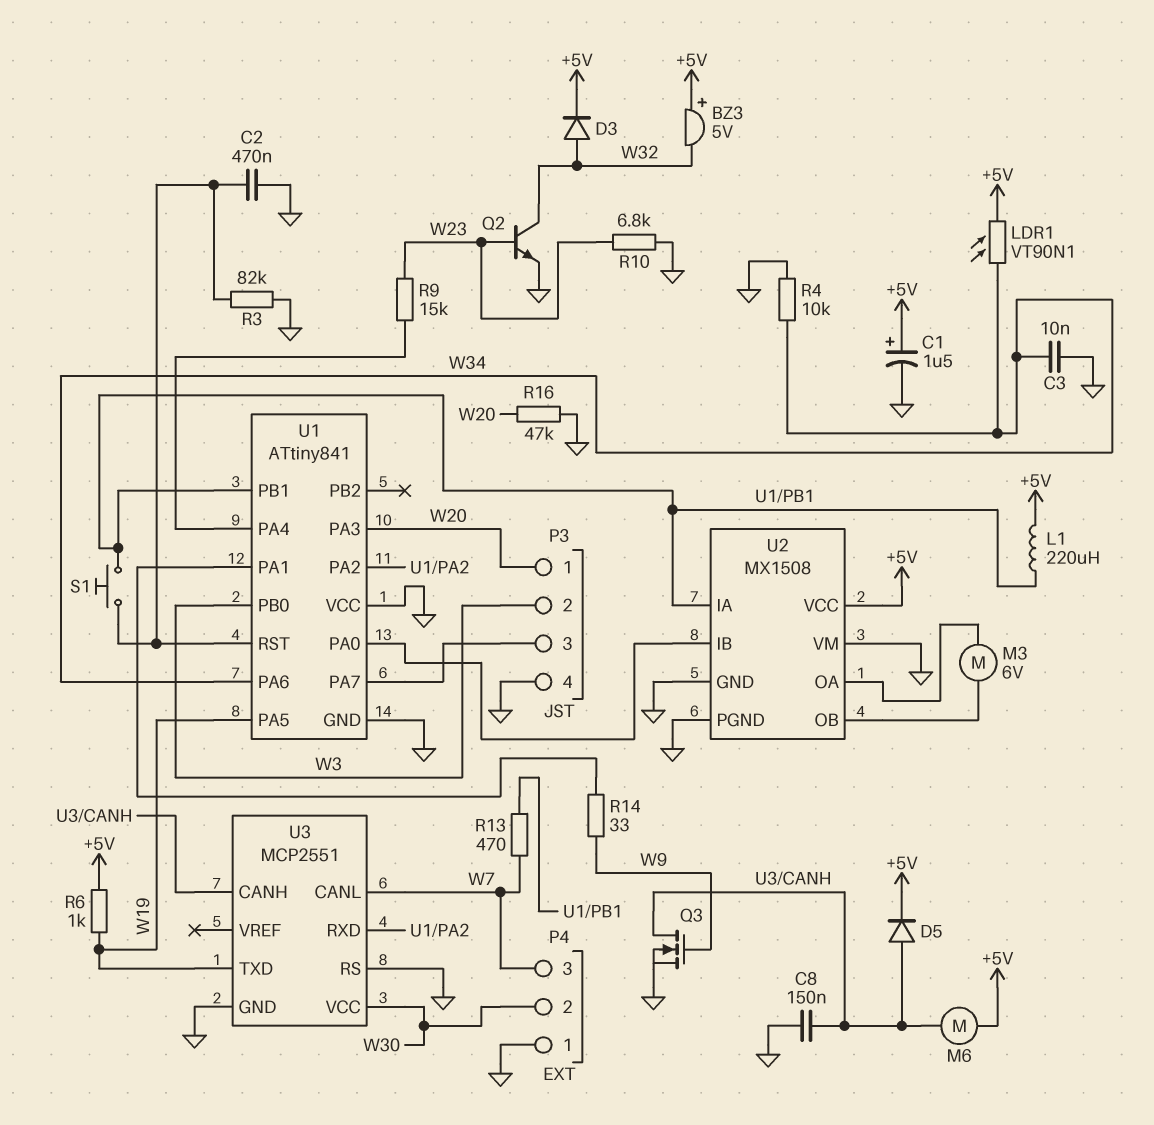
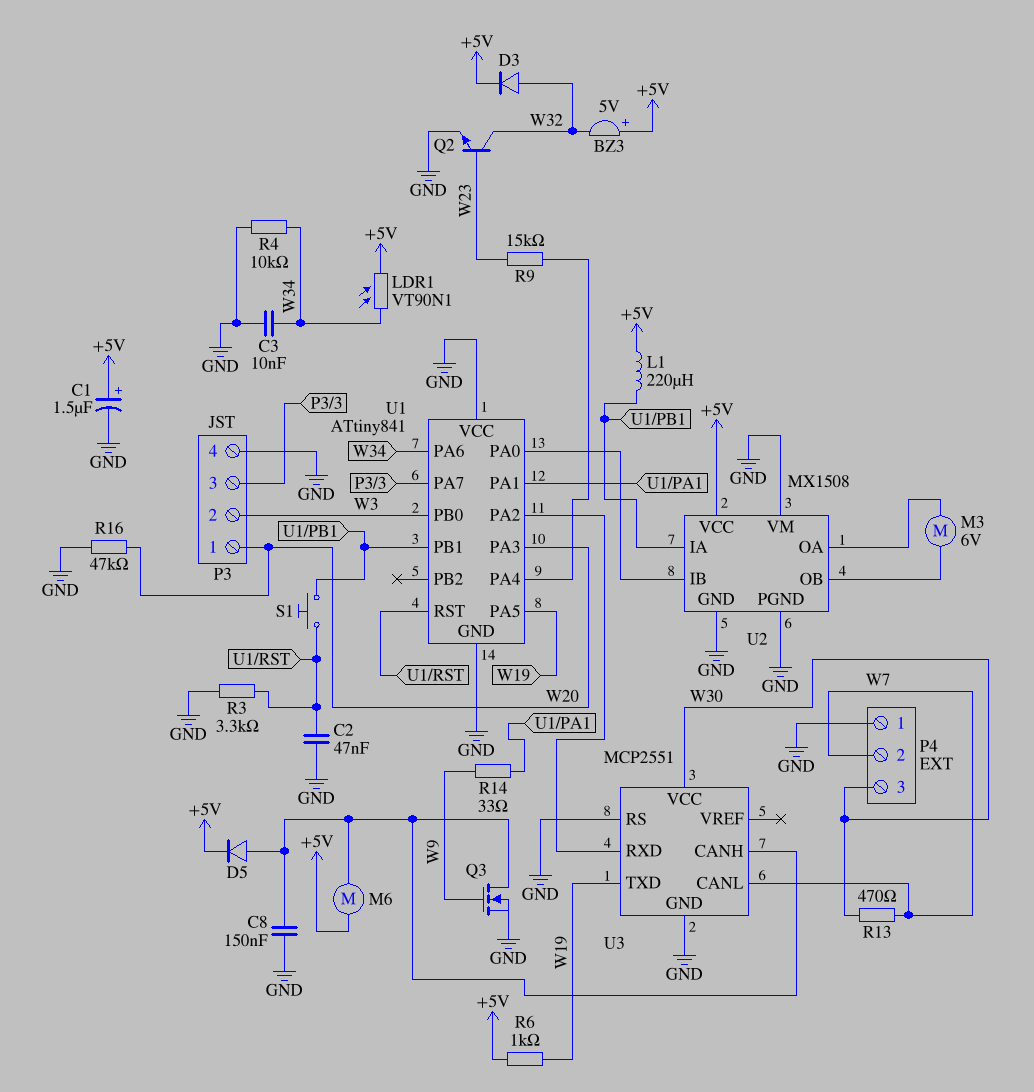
C2: 470nF (GND, U1/RST) -> 47nF (GND, U1/RST)
P4 pin 2: W30 -> W7
P4 pin 3: W7 -> W30
R3: 82k (GND, U1/RST) -> 3.3k (GND, U1/RST)
R10: 6.8k (GND, W23) -> none
R13: 470 (U1/PB1, W7) -> 470 (W7, W30)

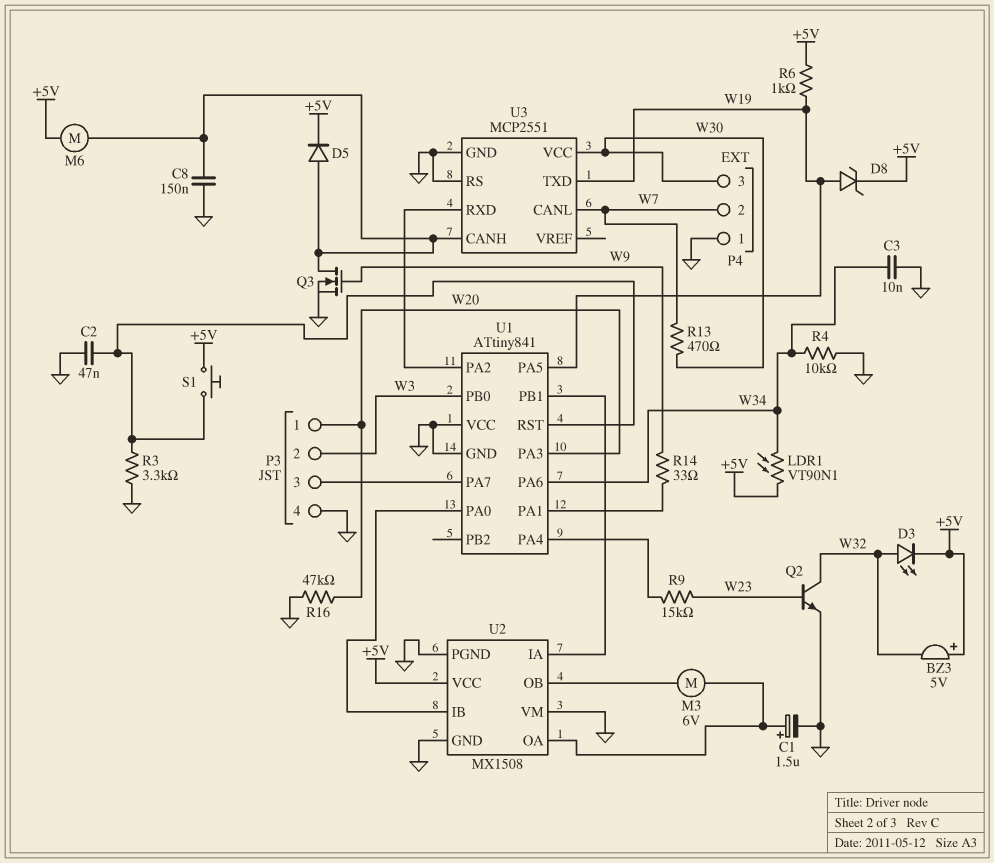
C1: 1.5uF (plus +5V, minus GND) -> 1.5uF (plus U2/OA, minus GND)
D3: diode (A W32, K +5V) -> LED (A W32, K +5V)
D8: none -> zener (A W19, K +5V)
L1: 220uH (+5V, U1/PB1) -> none
S1: button (U1/PB1, U1/RST) -> button (+5V, U1/RST)

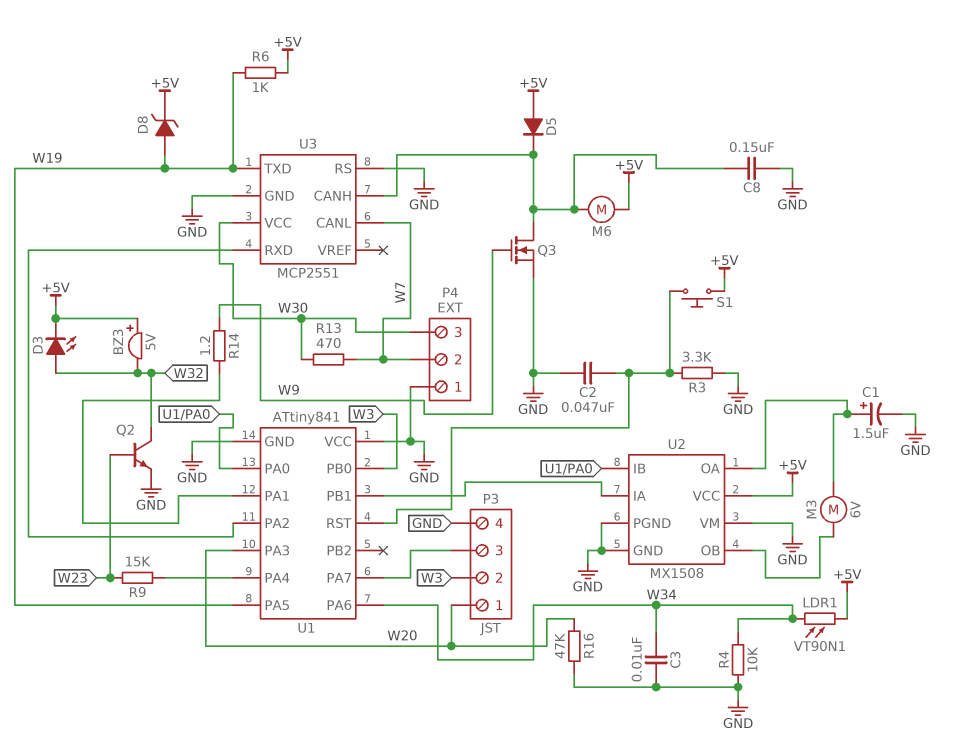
D5: diode (A U3/CANH, K +5V) -> diode (A +5V, K U3/CANH)
R14: 33 (U1/PA1, W9) -> 1.2 (U1/PA1, W9)

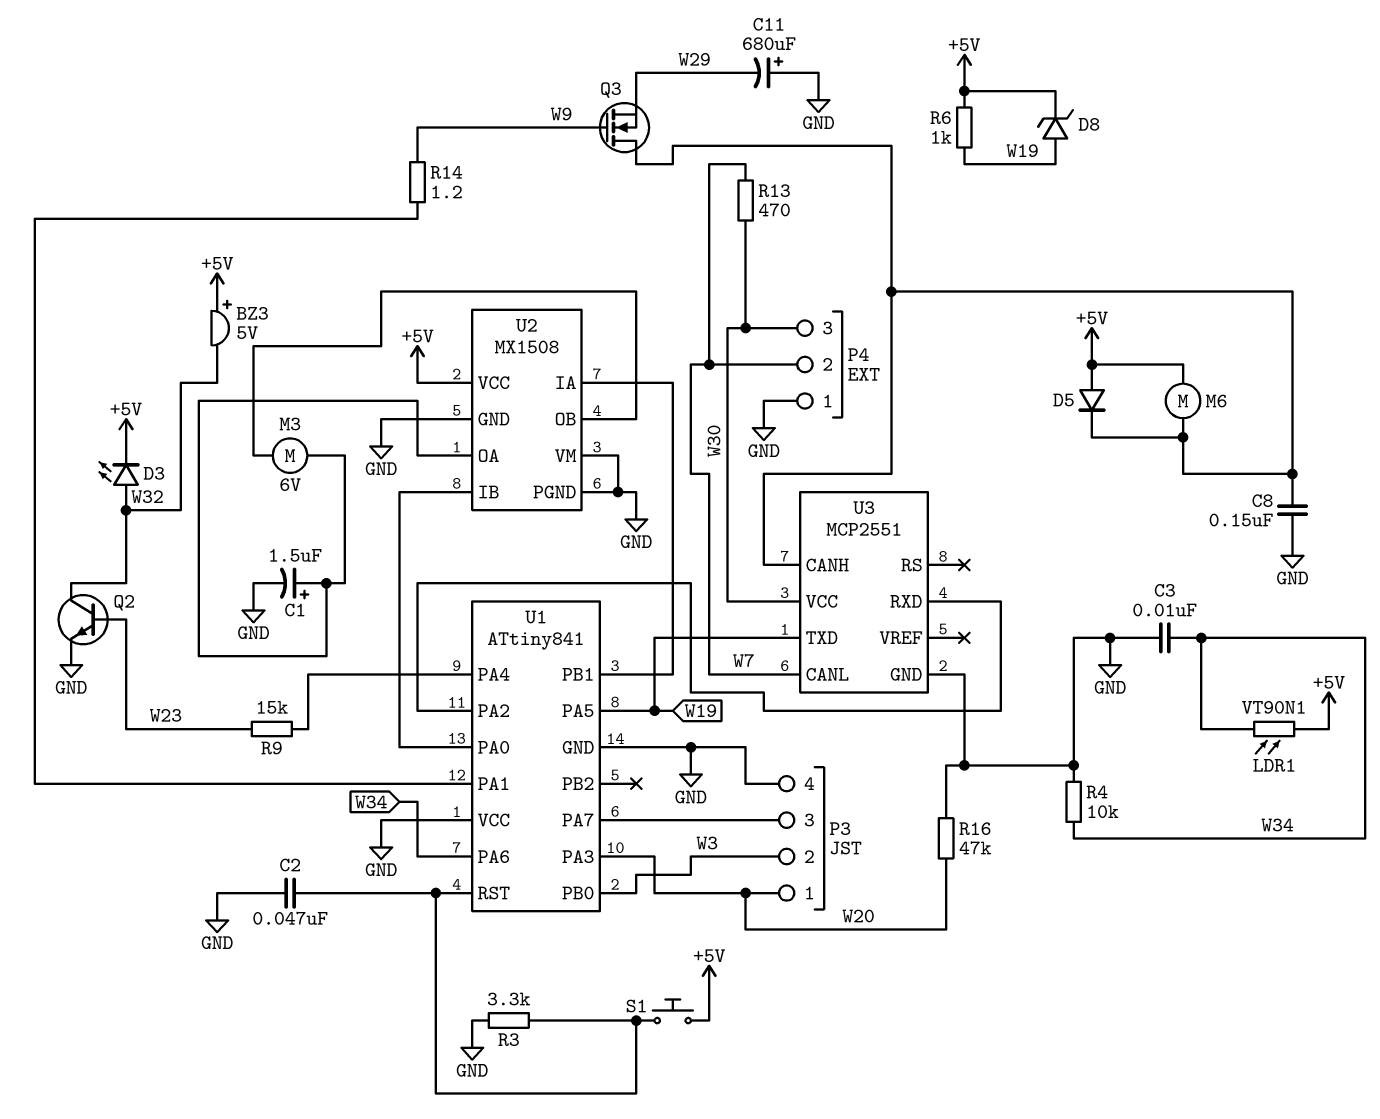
C11: none -> 680uF (plus GND, minus W29)
Q3: NMOS (G W9, D U3/CANH, S GND) -> NMOS (G W9, D U3/CANH, S W29)
U3 pin RS: GND -> none

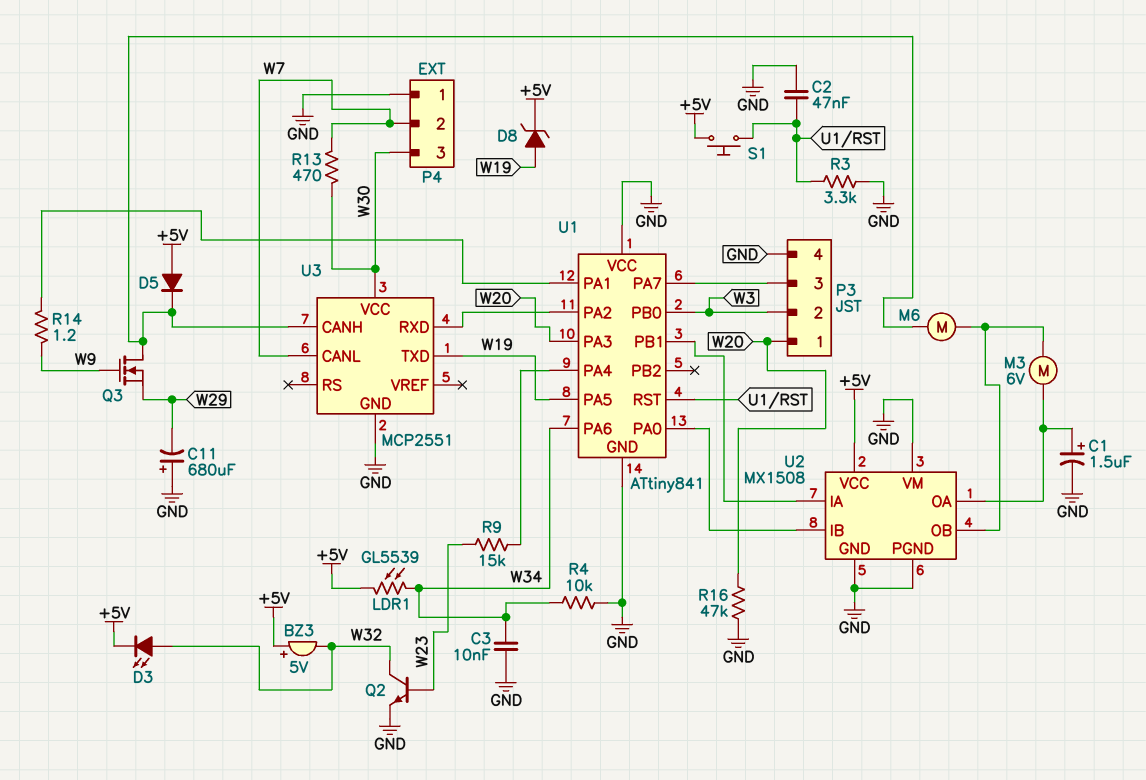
C8: 150nF (GND, U3/CANH) -> none
LDR1: VT90N1 (+5V, W34) -> GL5539 (+5V, W34)
M6: motor (+5V, U3/CANH) -> motor (U2/OB, U3/CANH)
R6: 1k (+5V, W19) -> none

